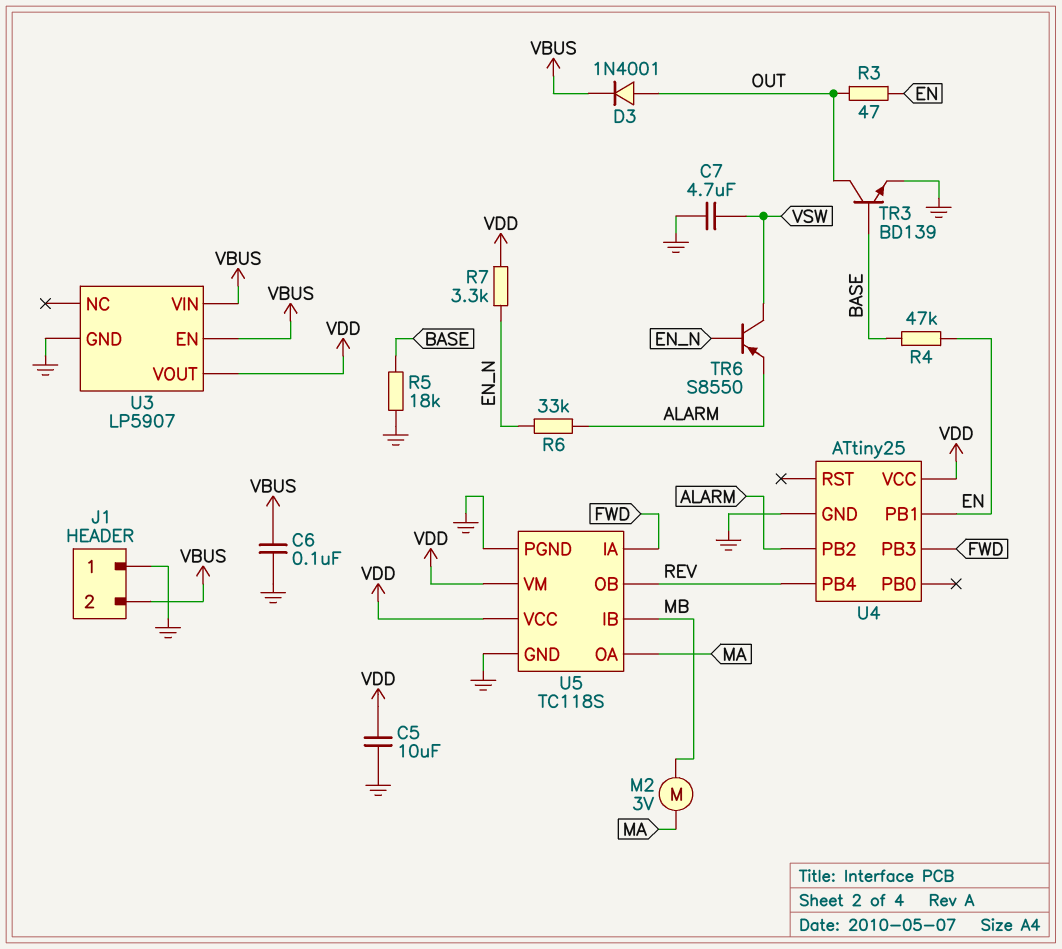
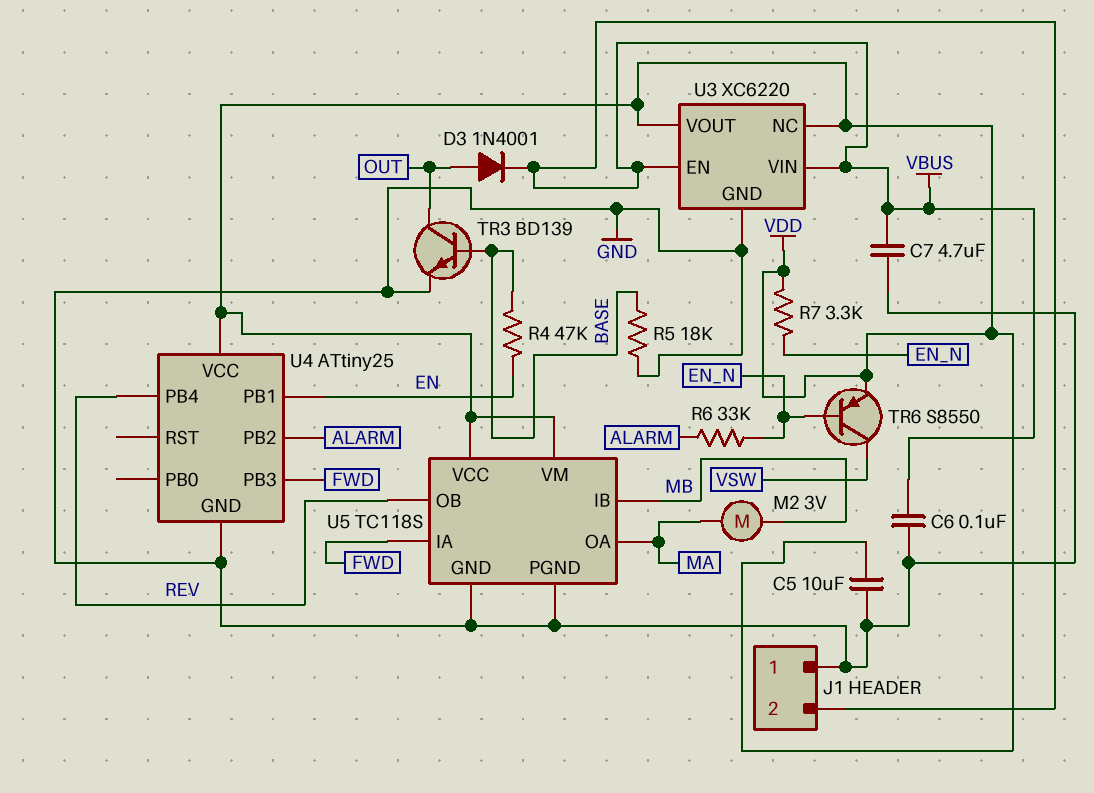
C7: 4.7uF (GND, VSW) -> 4.7uF (GND, VBUS)
R3: 47 (EN, OUT) -> none
TR6: PNP S8550 (B EN_N, C VSW, E ALARM) -> PNP S8550 (B EN_N, C VSW, E VDD)
U3: LP5907 -> XC6220
U3 pin NC: none -> VDD

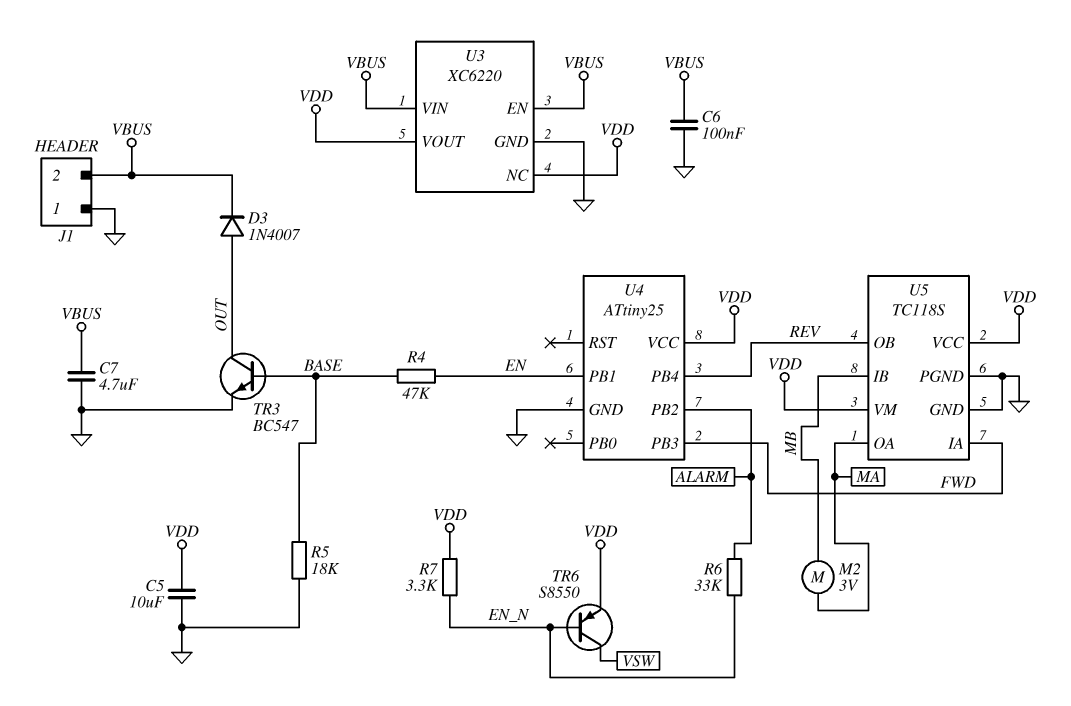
D3: diode 1N4001 (A OUT, K VBUS) -> diode 1N4007 (A OUT, K VBUS)
TR3: NPN BD139 (B BASE, C OUT, E GND) -> NPN BC547 (B BASE, C OUT, E GND)

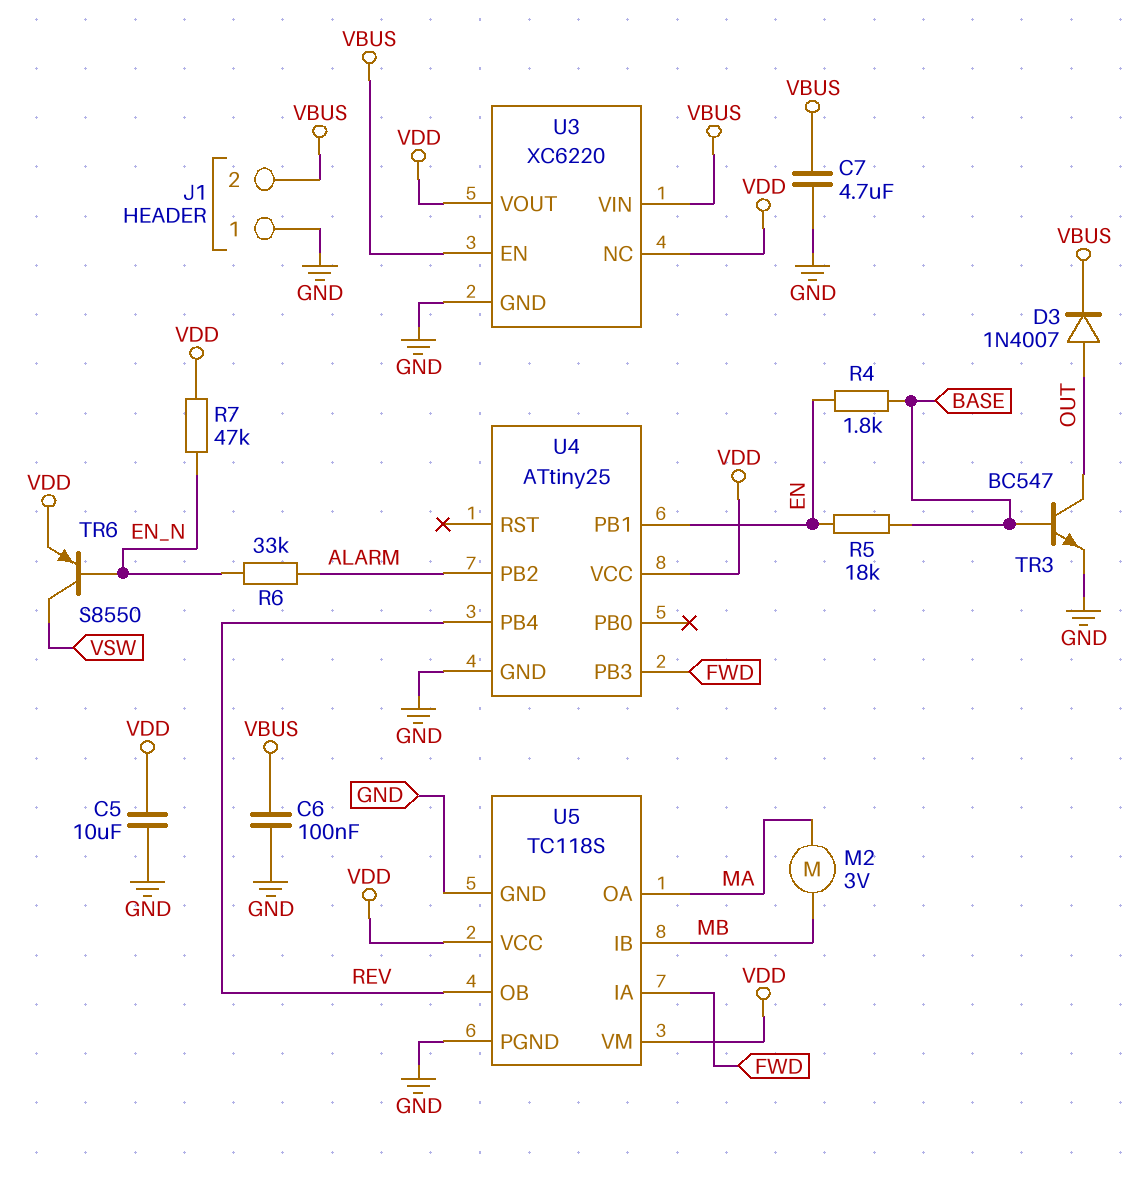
R4: 47k (BASE, EN) -> 1.8k (BASE, EN)
R5: 18k (BASE, GND) -> 18k (BASE, EN)
R7: 3.3k (EN_N, VDD) -> 47k (EN_N, VDD)

